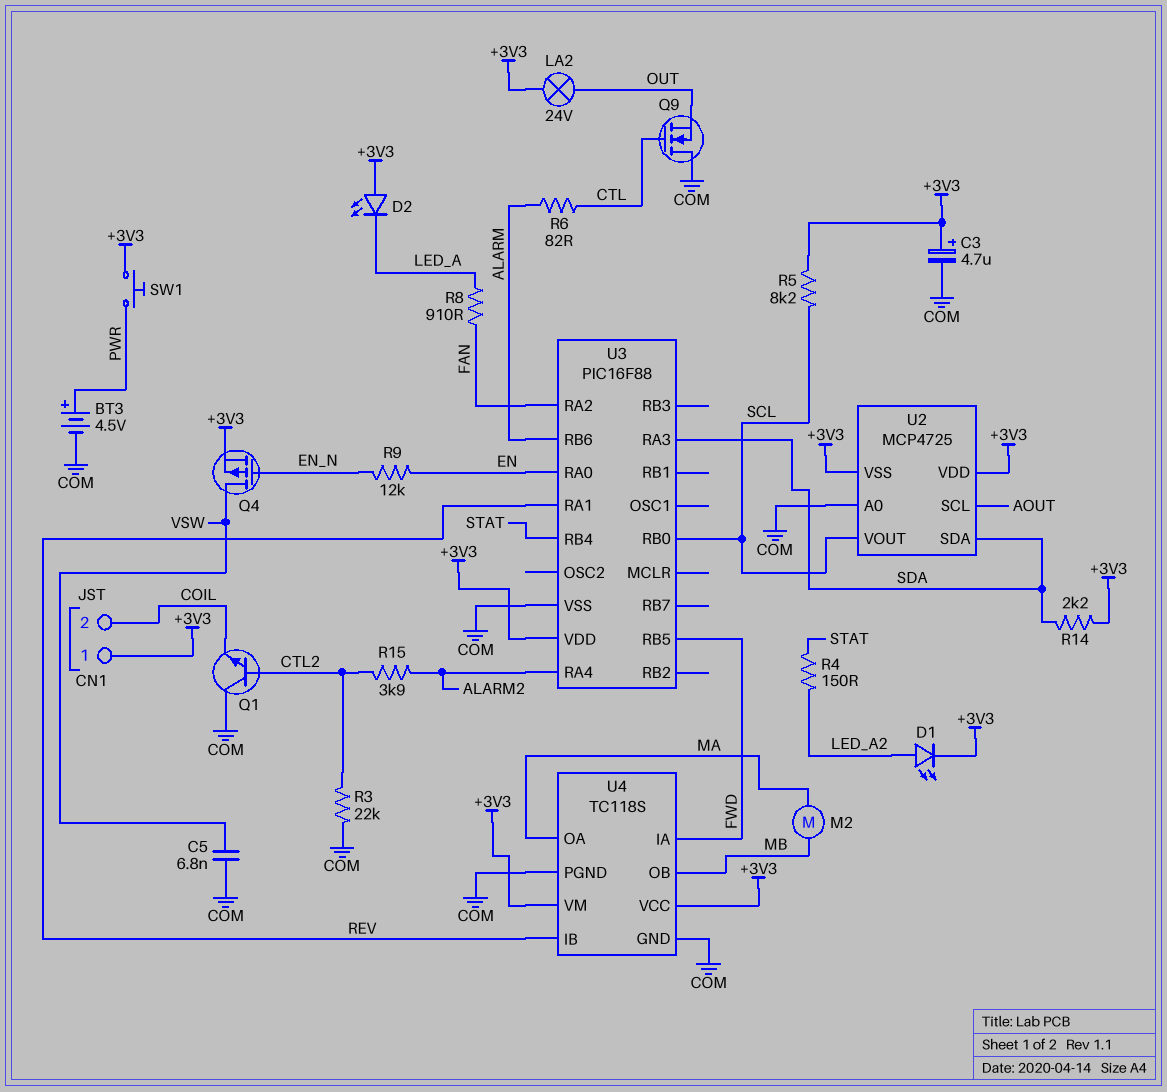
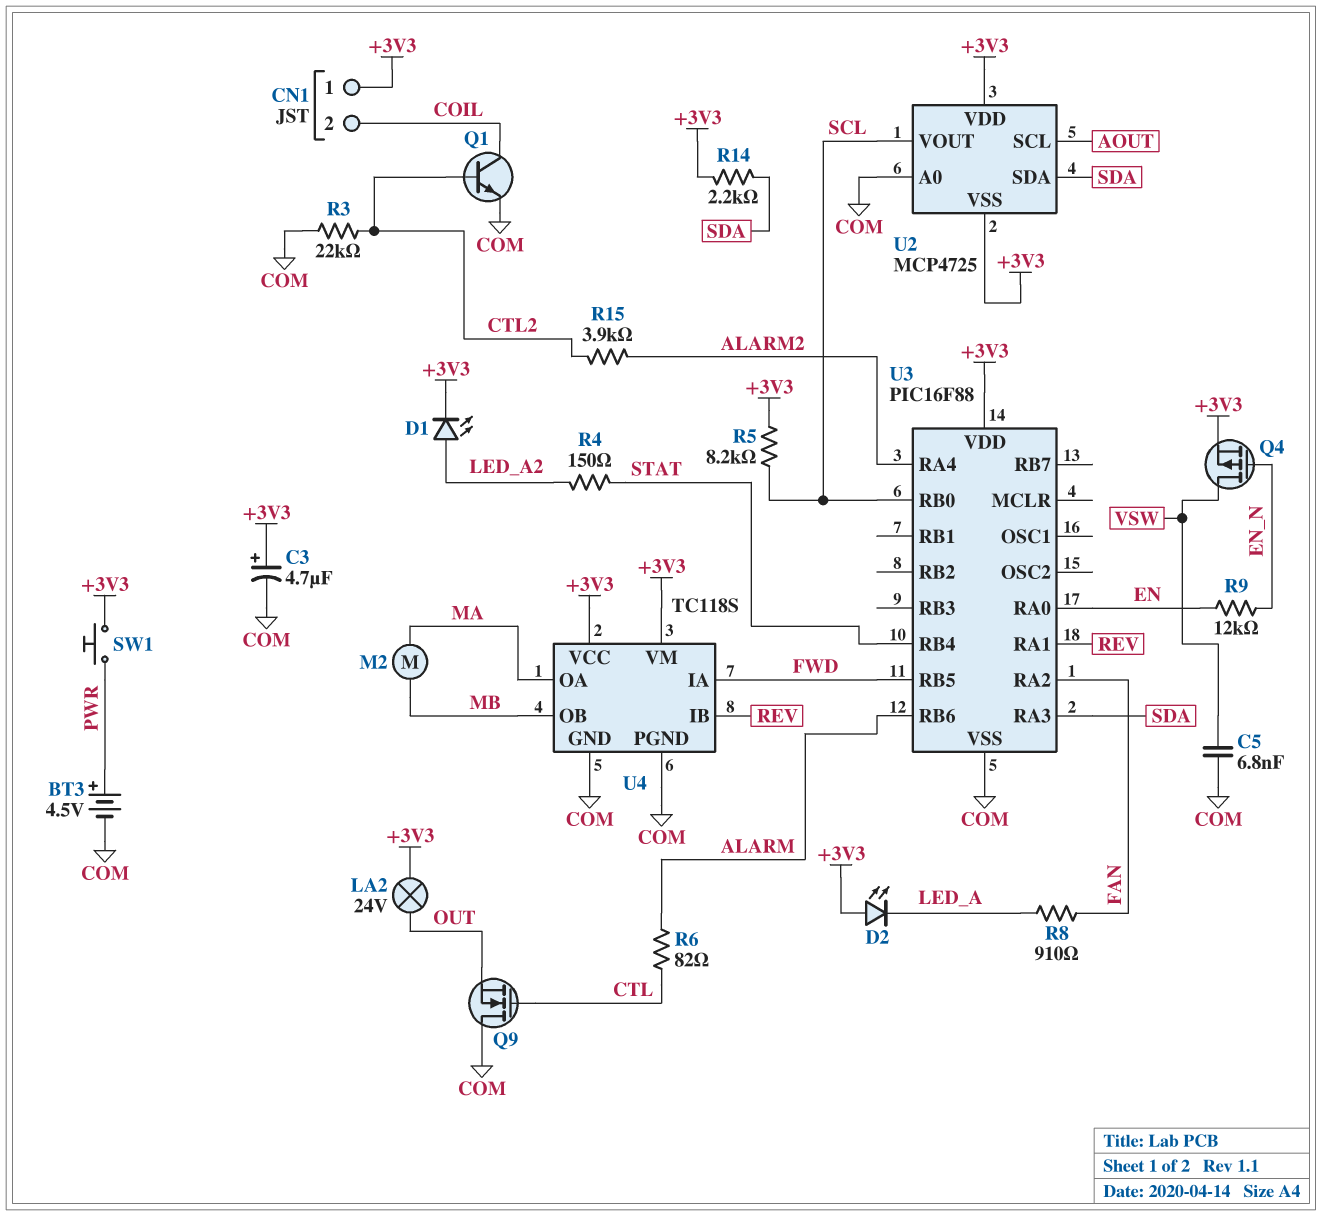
Q1: NPN (B CTL2, C COM, E COIL) -> NPN (B CTL2, C COIL, E COM)

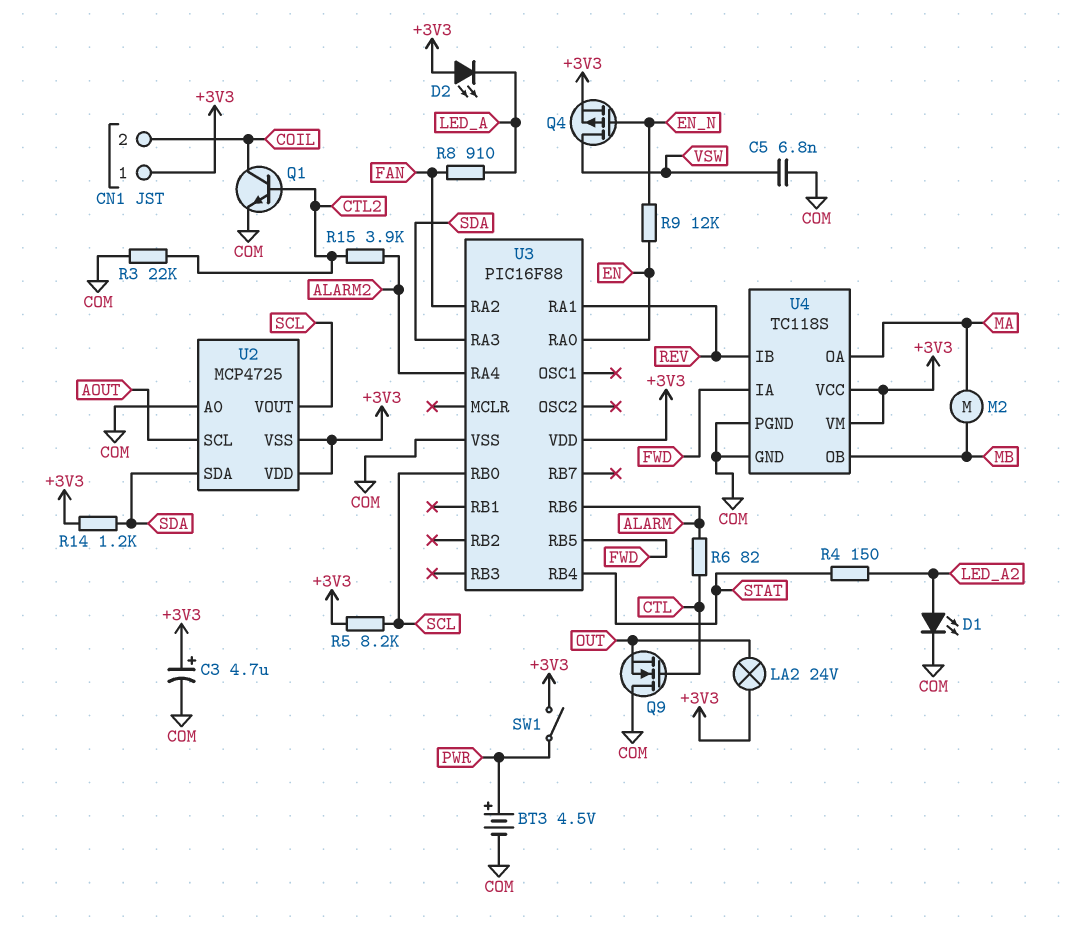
D1: LED (A LED_A2, K +3V3) -> LED (A LED_A2, K COM)
R14: 2.2k (+3V3, SDA) -> 1.2k (+3V3, SDA)
SW1: button (+3V3, PWR) -> switch (+3V3, PWR)

